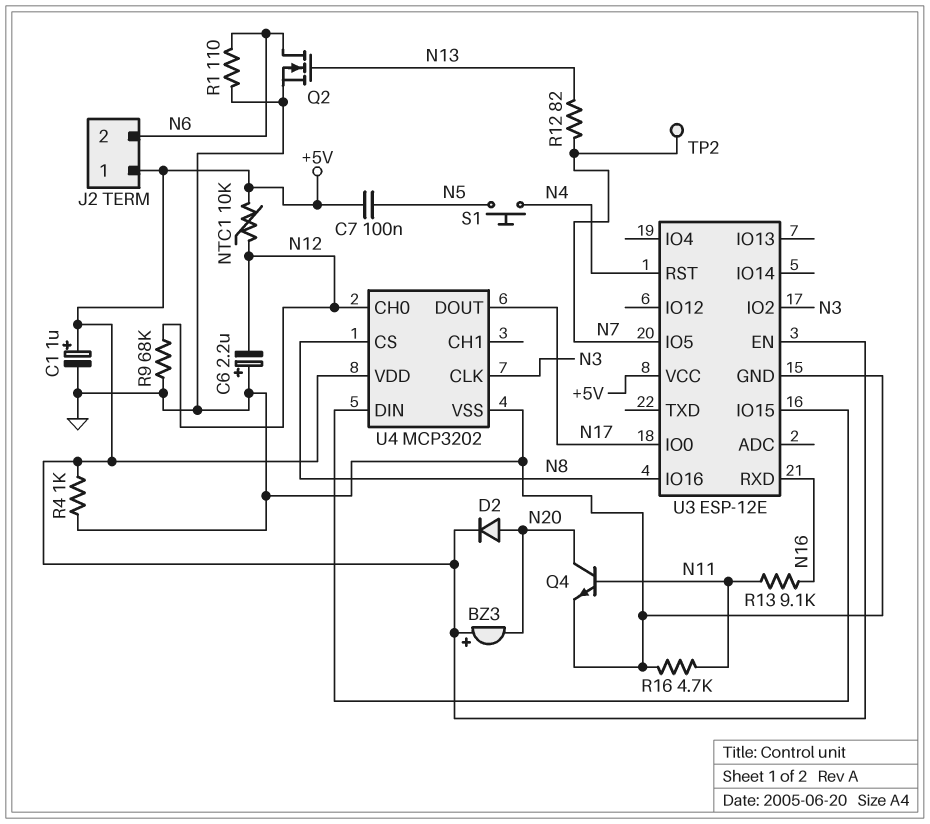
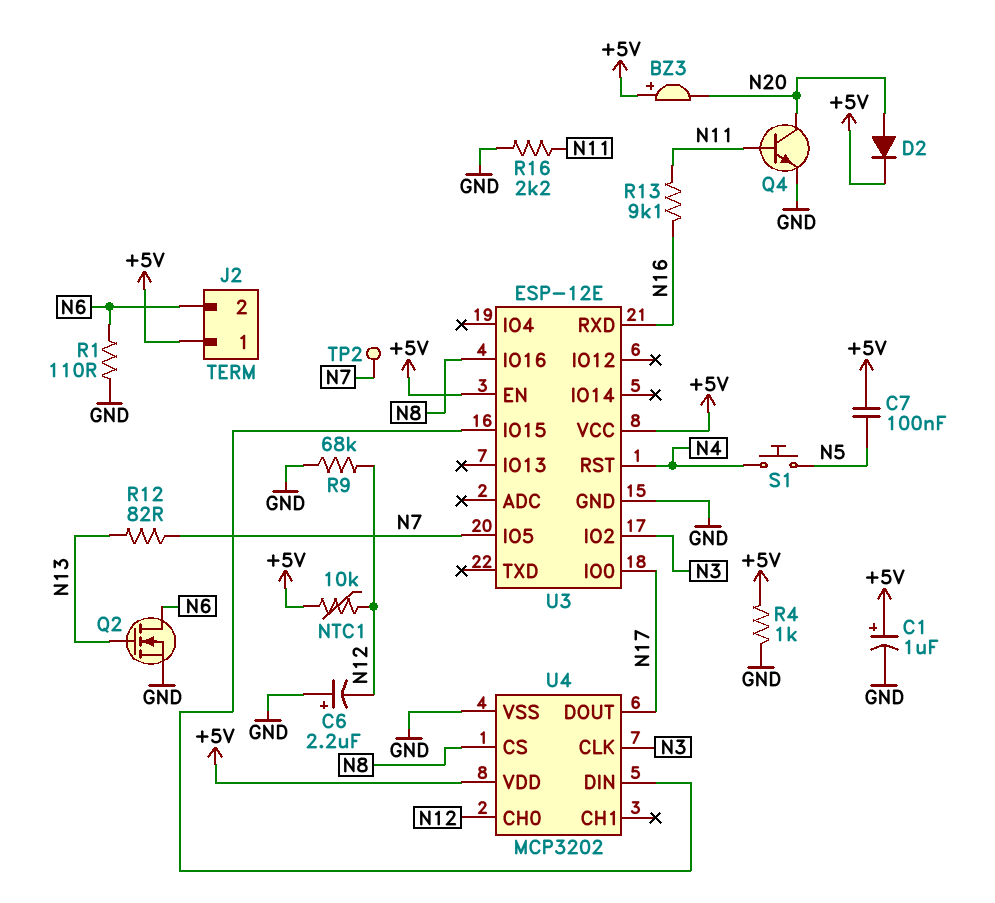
R16: 4.7k (GND, N11) -> 2.2k (GND, N11)

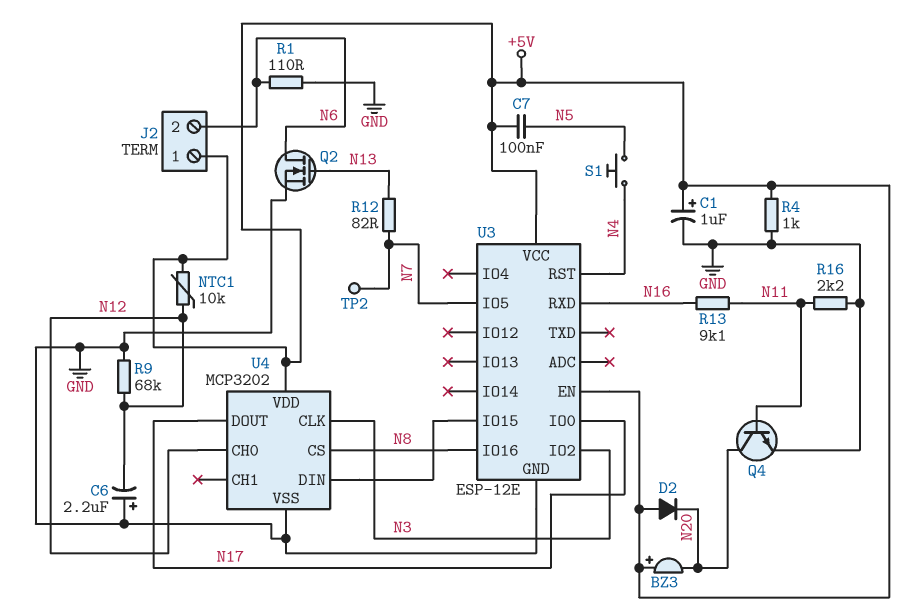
D2: diode (A N20, K +5V) -> diode (A +5V, K N20)

